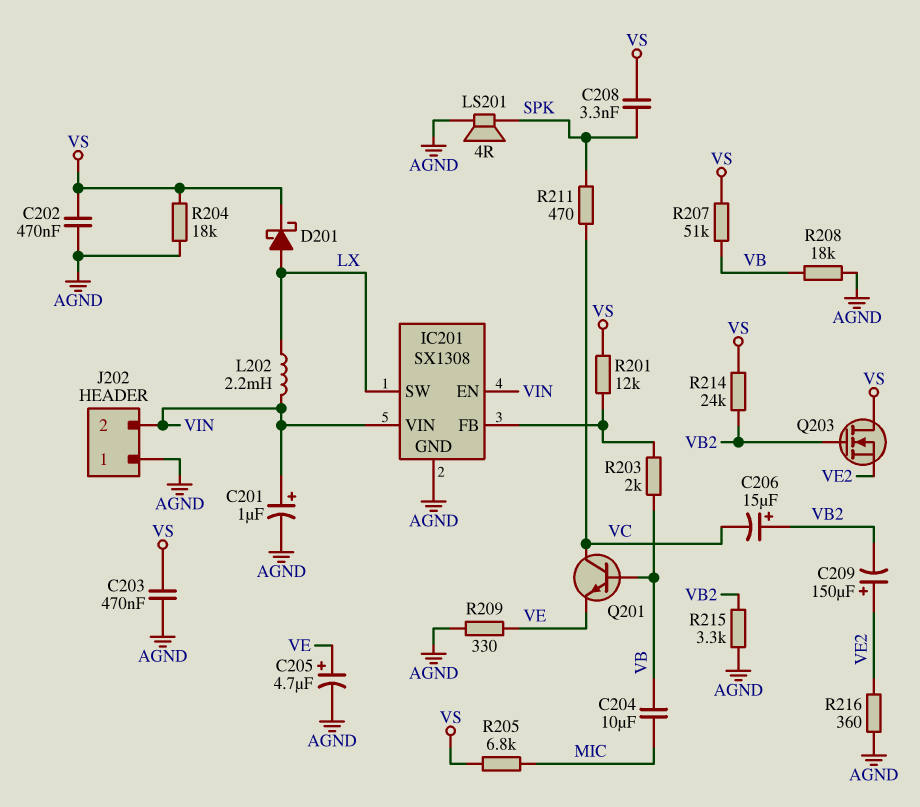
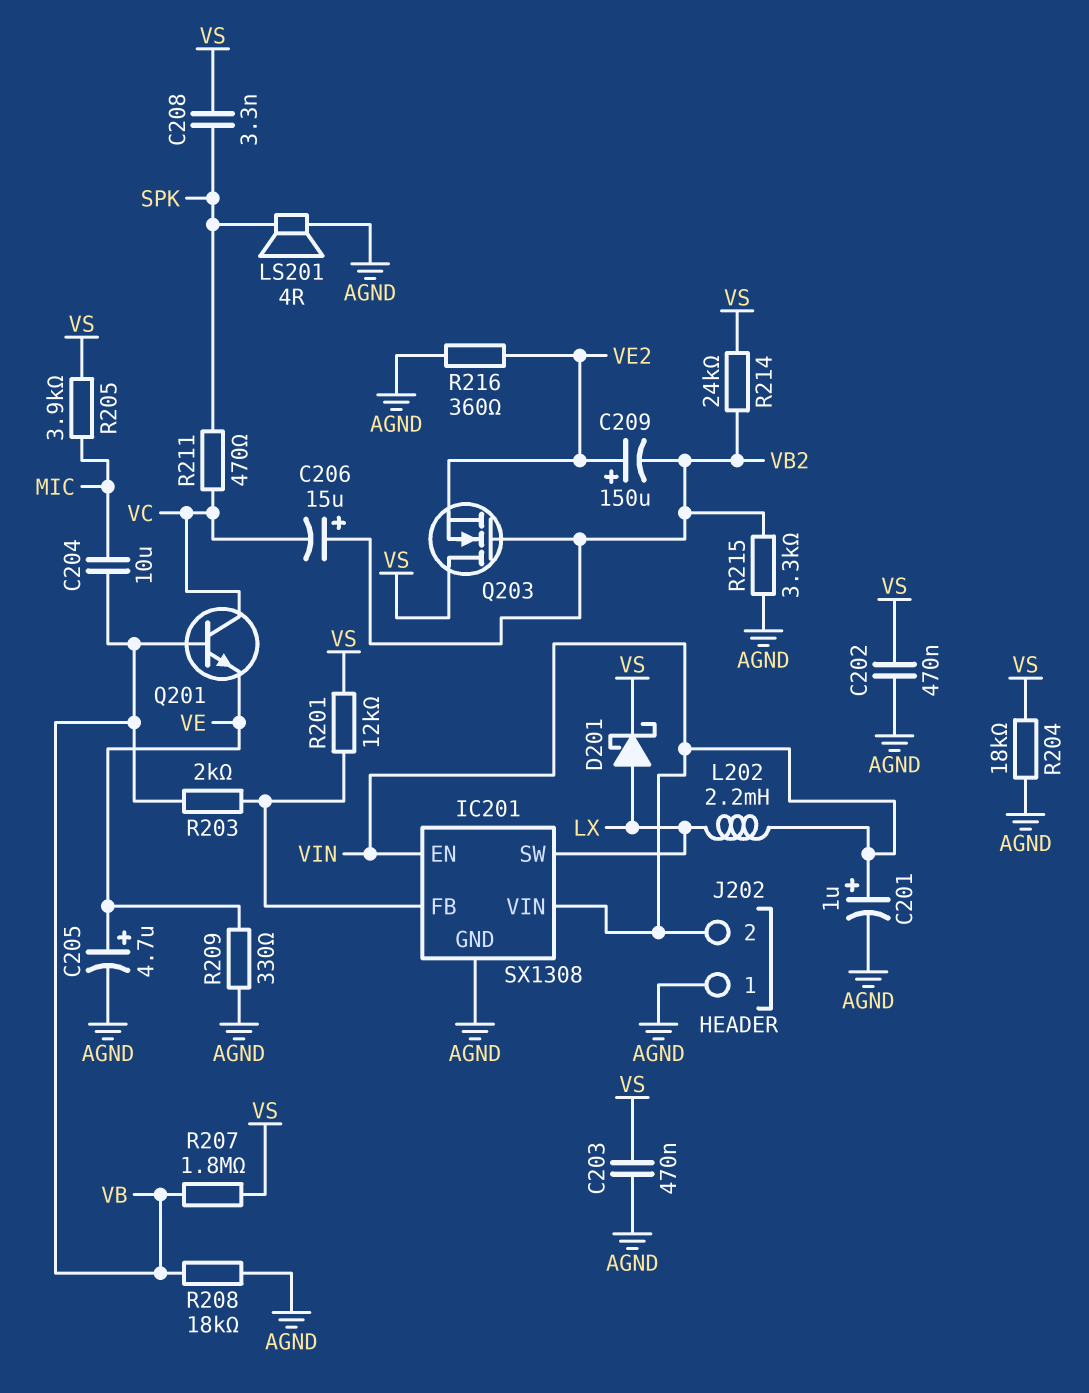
R205: 6.8k (MIC, VS) -> 3.9k (MIC, VS)
R207: 51k (VB, VS) -> 1.8M (VB, VS)

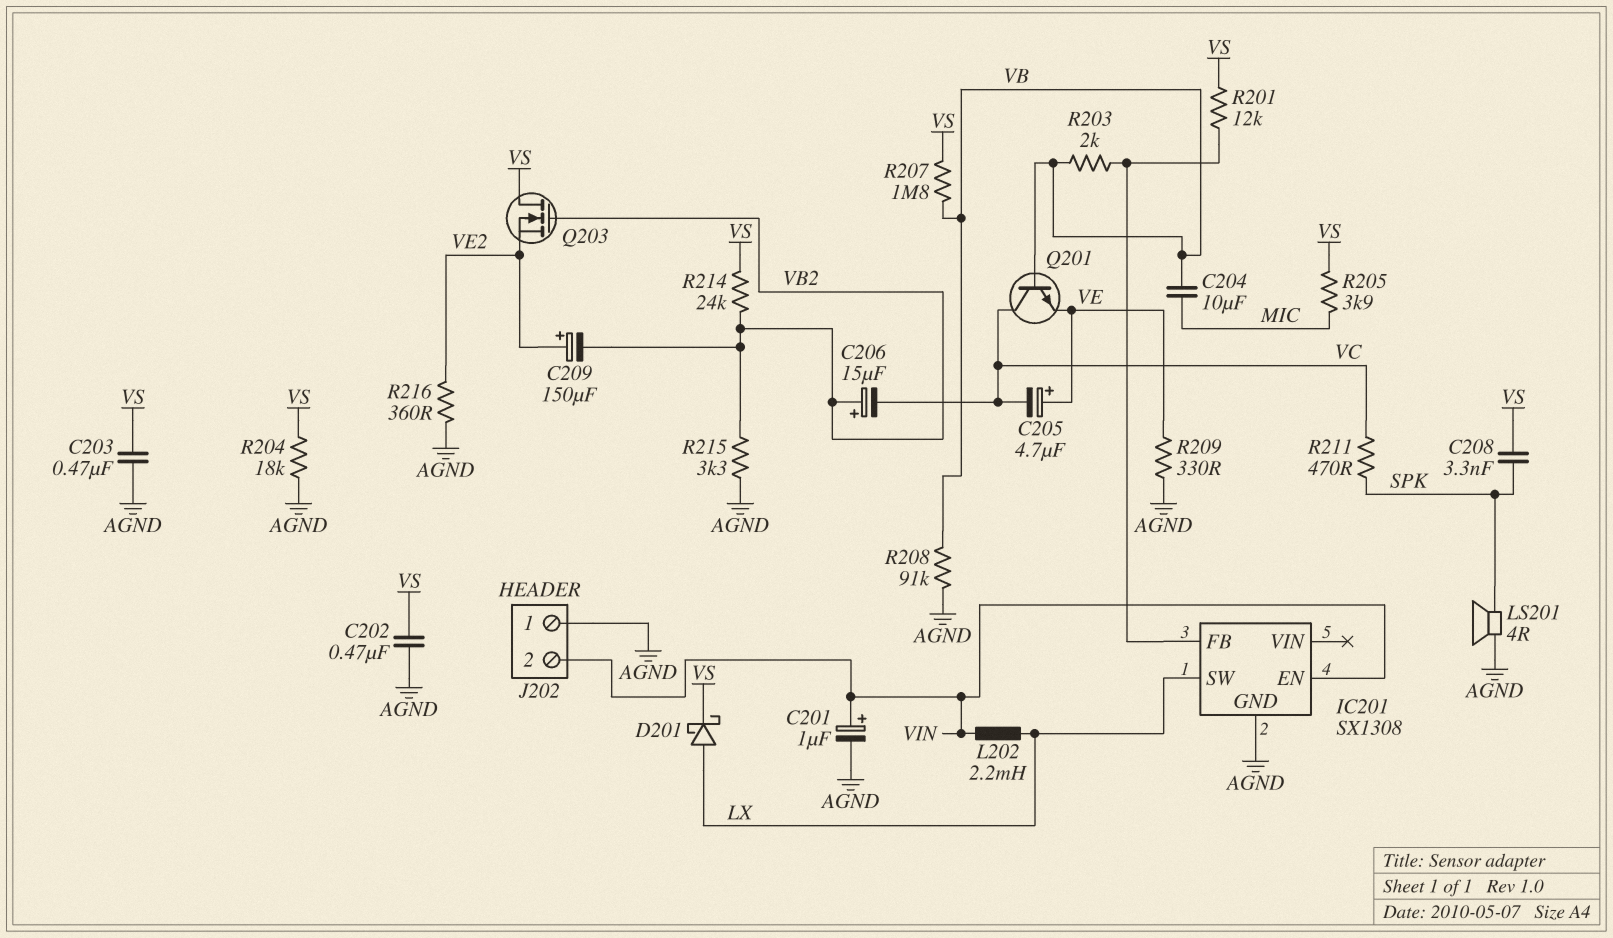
C205: 4.7uF (plus VE, minus AGND) -> 4.7uF (plus VE, minus VC)
IC201 pin VIN: VIN -> none
R208: 18k (AGND, VB) -> 91k (AGND, VB)

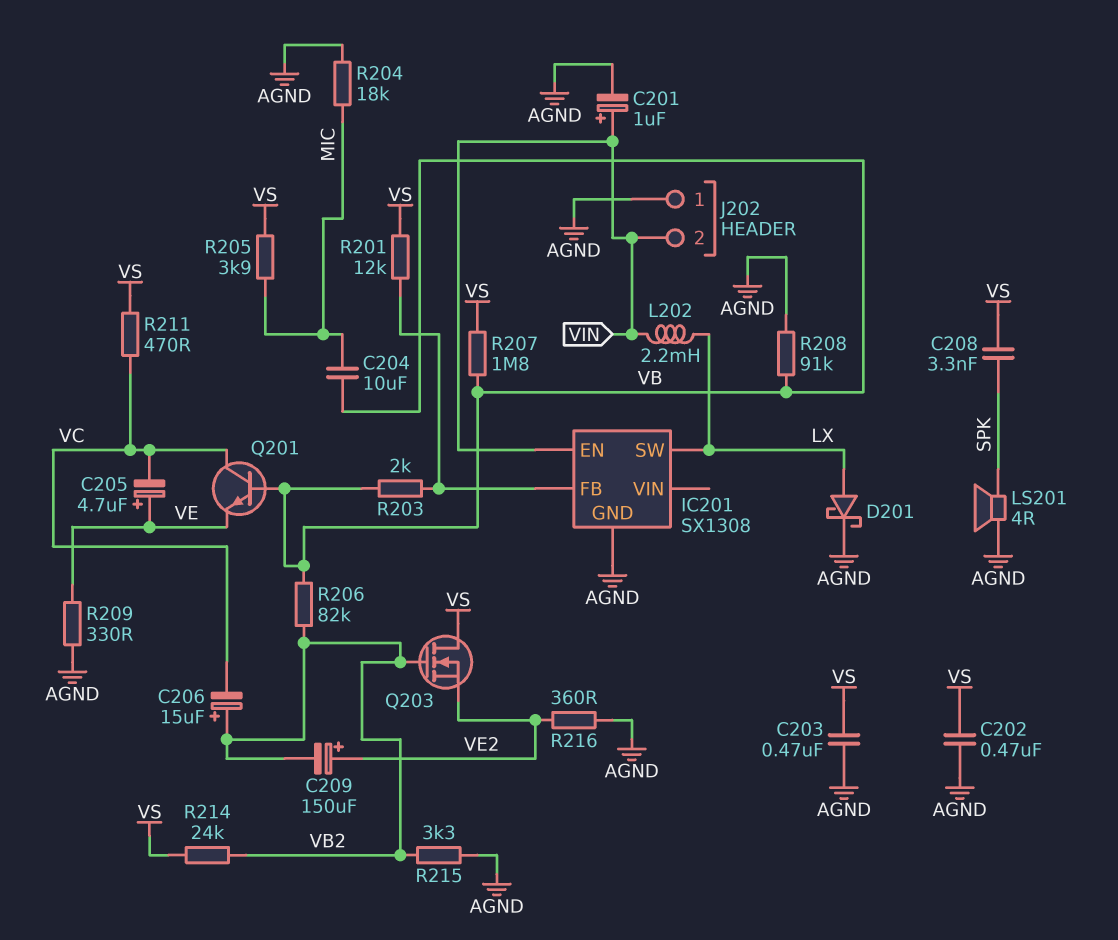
D201: schottky (A LX, K VS) -> schottky (A LX, K AGND)
R204: 18k (AGND, VS) -> 18k (AGND, MIC)
R206: none -> 82k (VB, VB2)
R211: 470 (SPK, VC) -> 470 (VC, VS)

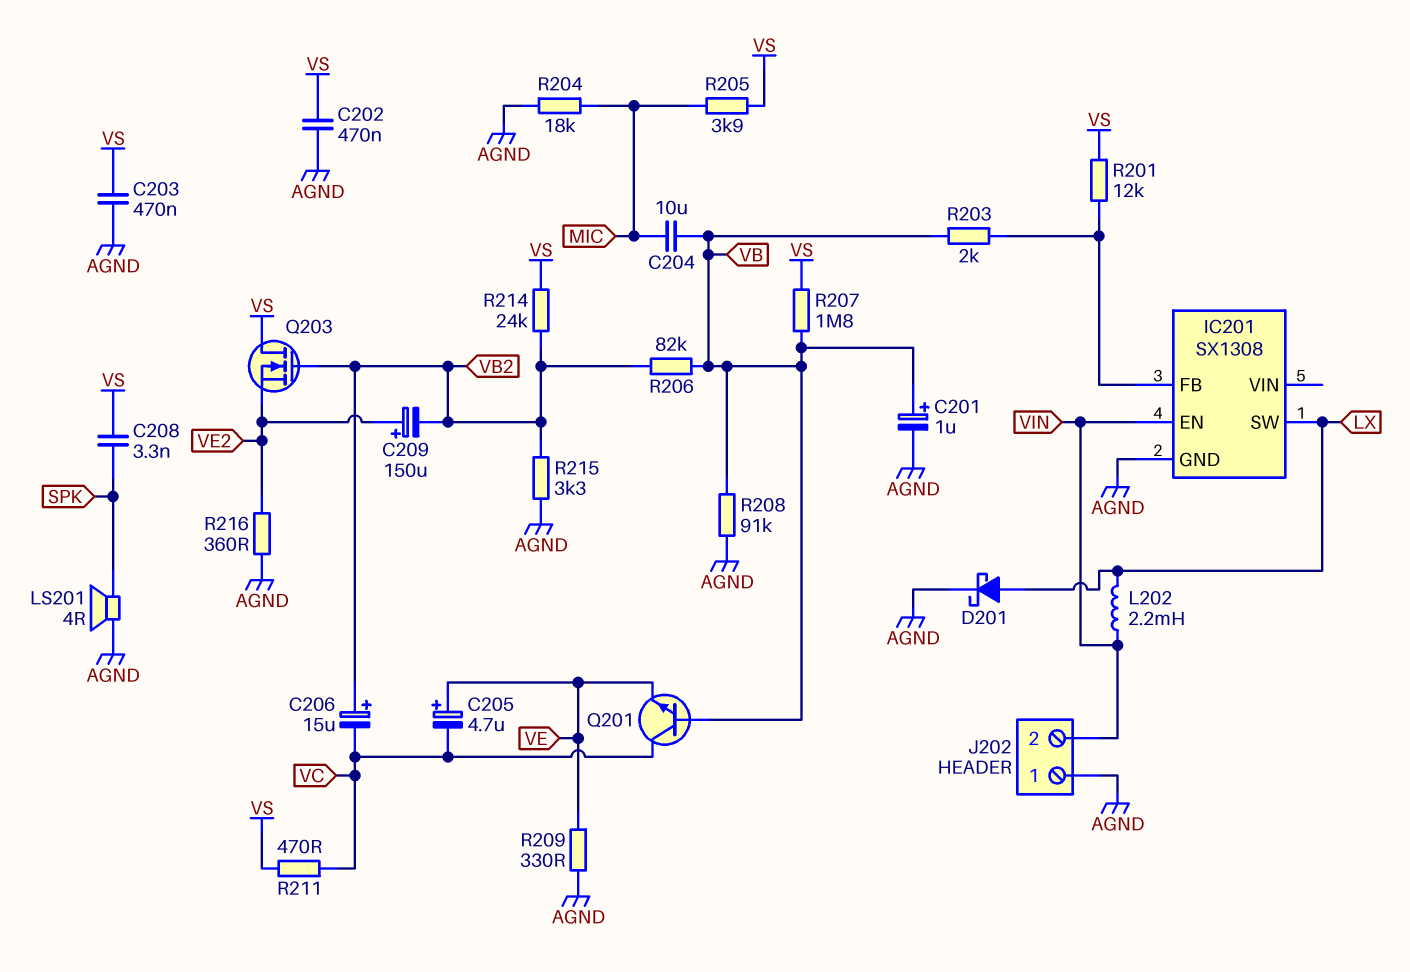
C201: 1uF (plus VIN, minus AGND) -> 1uF (plus VB, minus AGND)

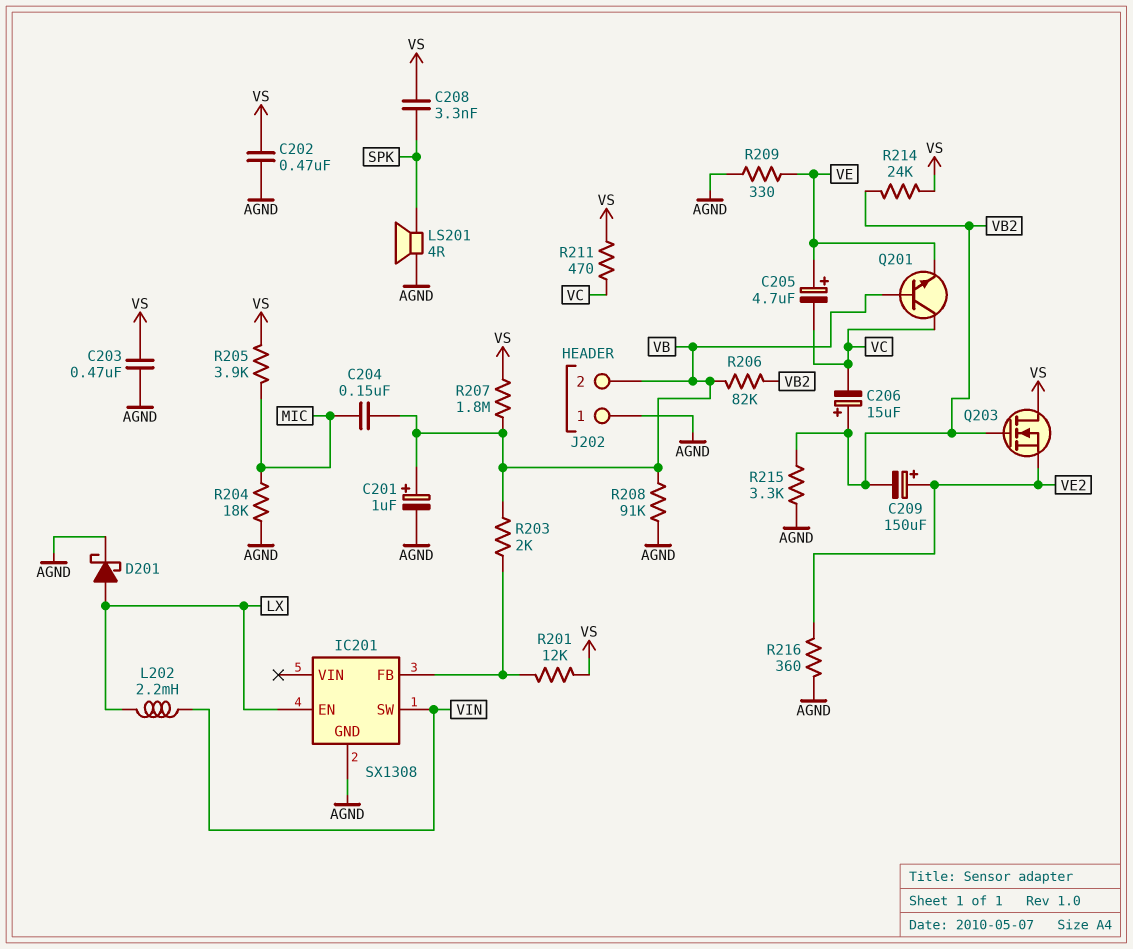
C204: 10uF (MIC, VB) -> 150nF (MIC, VB)
IC201 pin EN: VIN -> LX
IC201 pin SW: LX -> VIN
J202 pin 2: VIN -> VB

